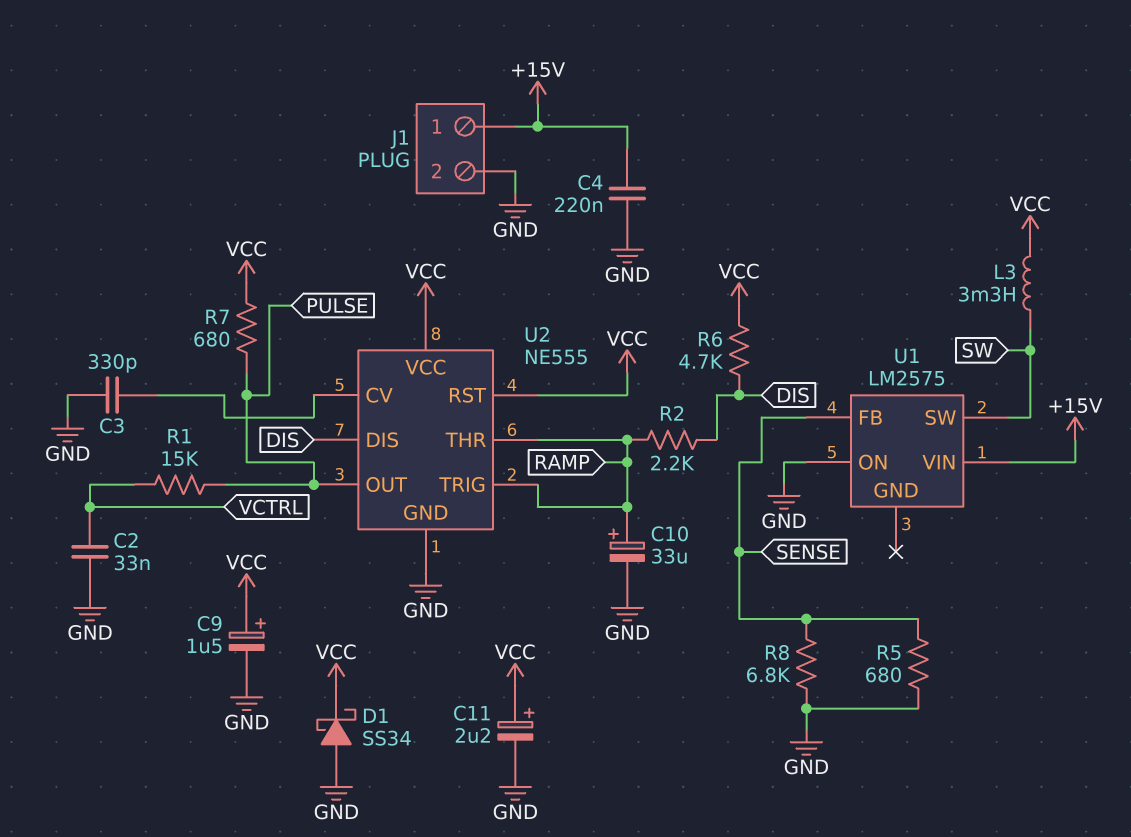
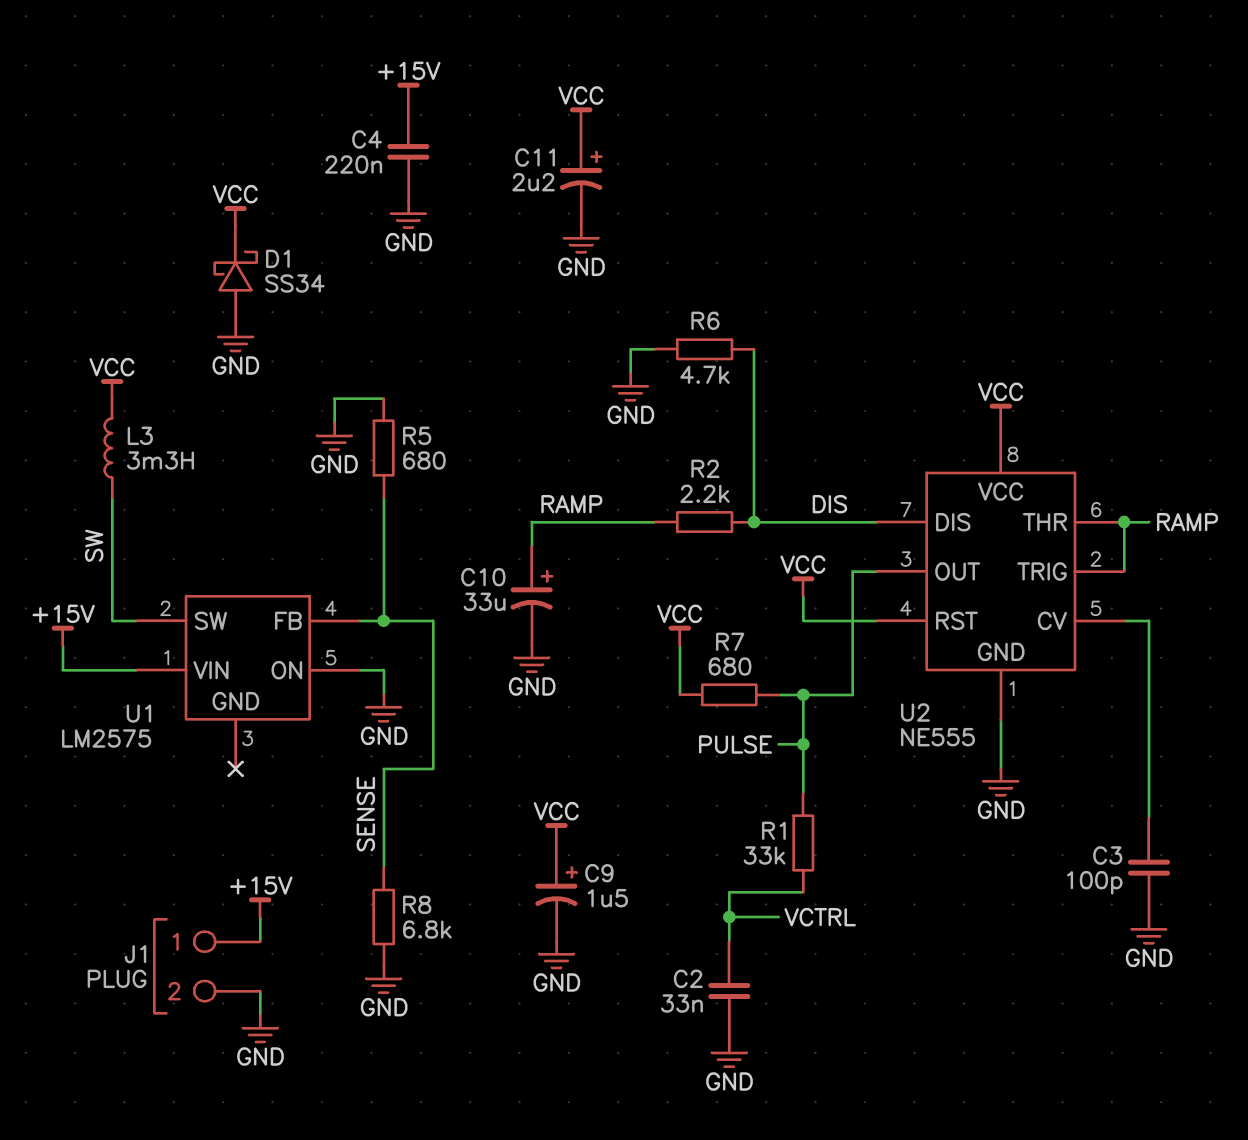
C3: 330pF (GND, U2/CV) -> 100pF (GND, U2/CV)
R1: 15k (PULSE, VCTRL) -> 33k (PULSE, VCTRL)
R6: 4.7k (DIS, VCC) -> 4.7k (DIS, GND)

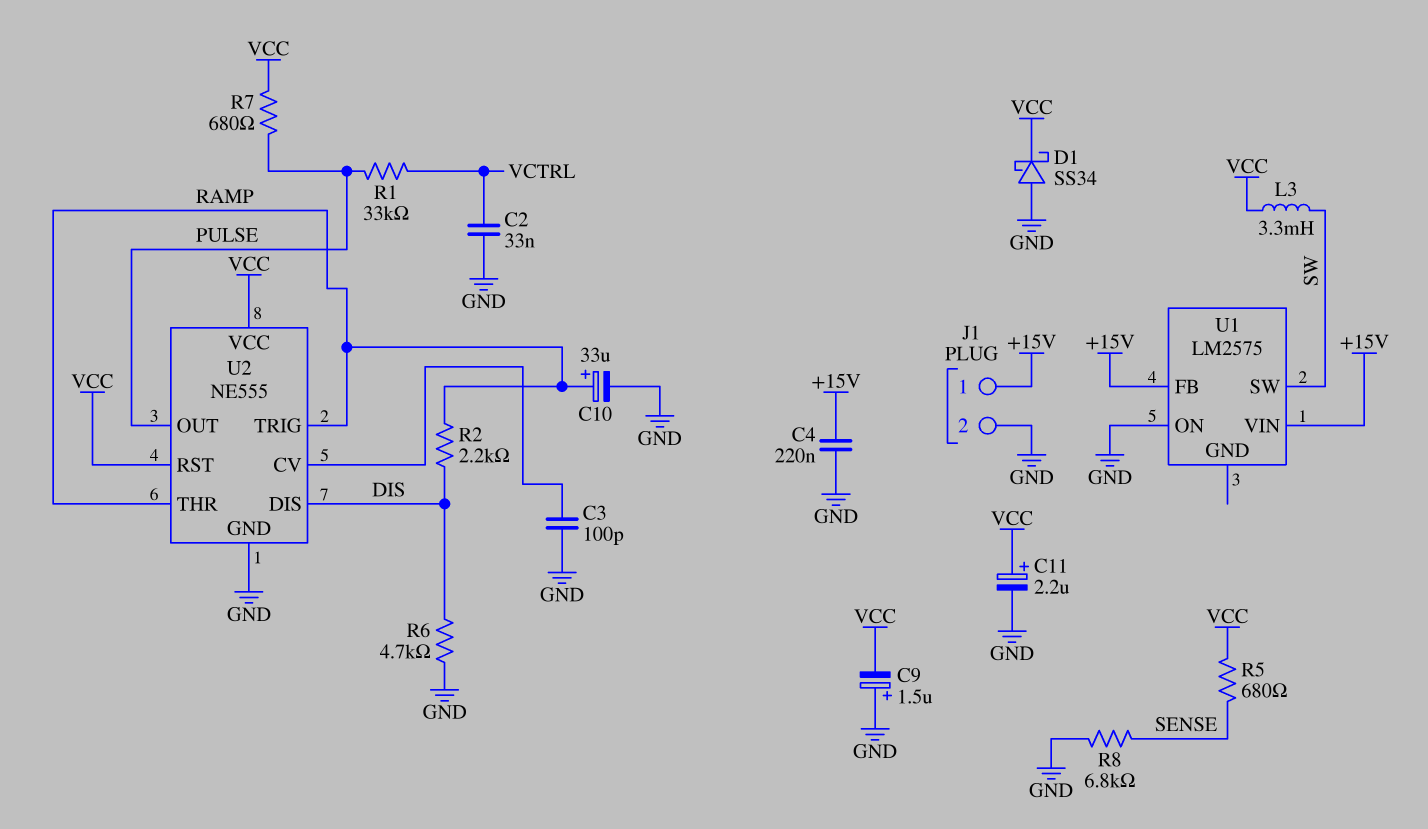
C9: 1.5uF (plus VCC, minus GND) -> 1.5uF (plus GND, minus VCC)
R5: 680 (GND, SENSE) -> 680 (SENSE, VCC)
U1 pin FB: SENSE -> +15V

